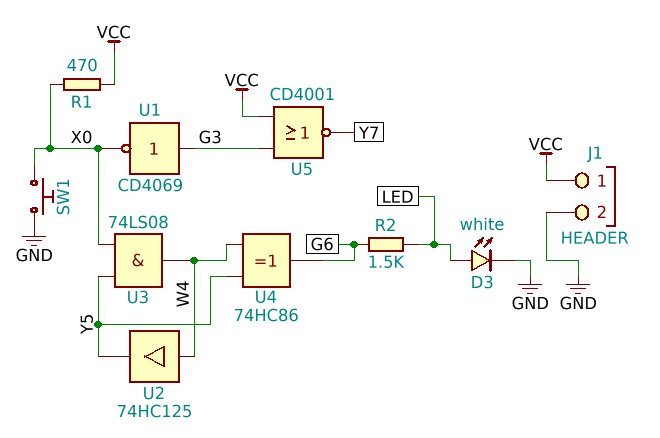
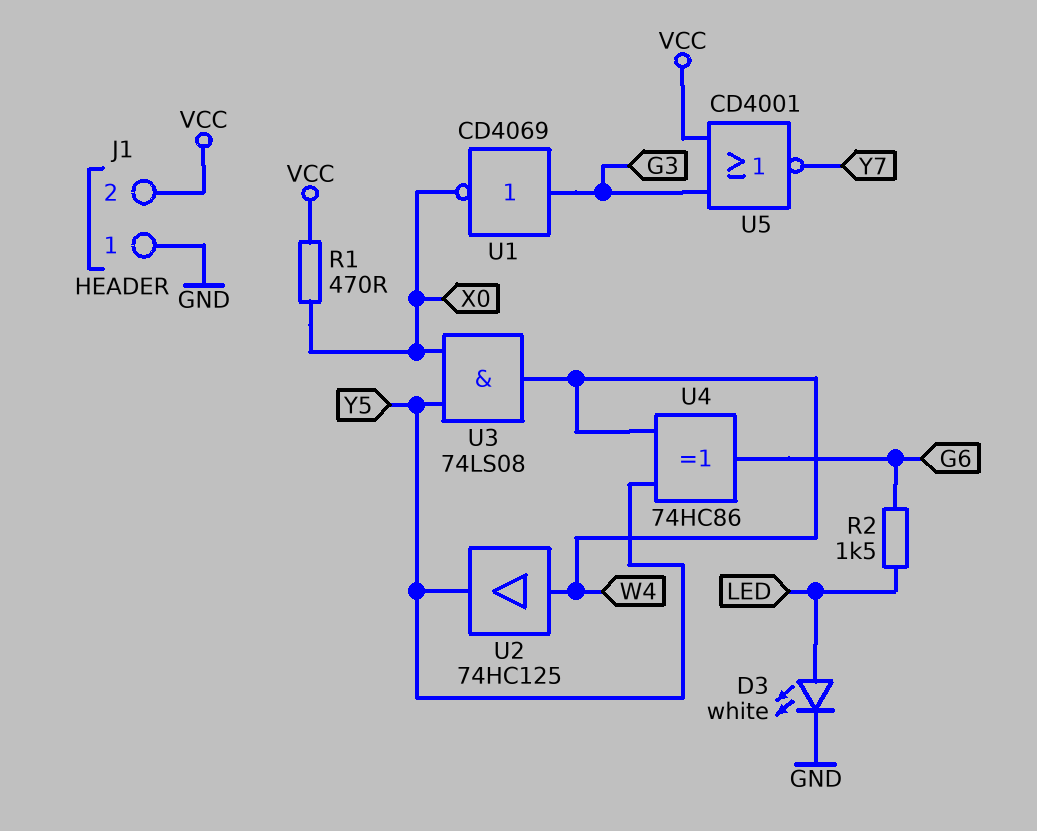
J1 pin 1: VCC -> GND
J1 pin 2: GND -> VCC
SW1: button (GND, X0) -> none

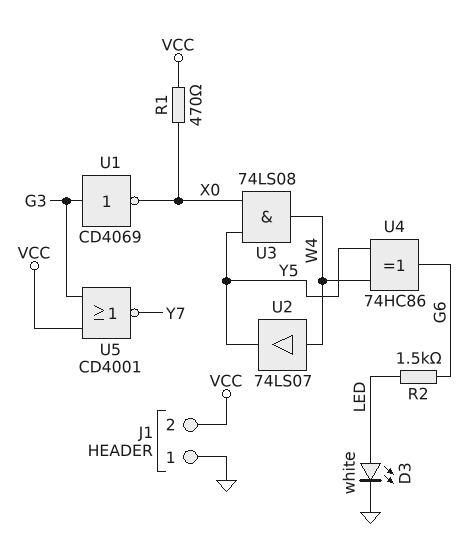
U2: buffer 74HC125 (in W4, out Y5) -> buffer 74LS07 (in W4, out Y5)

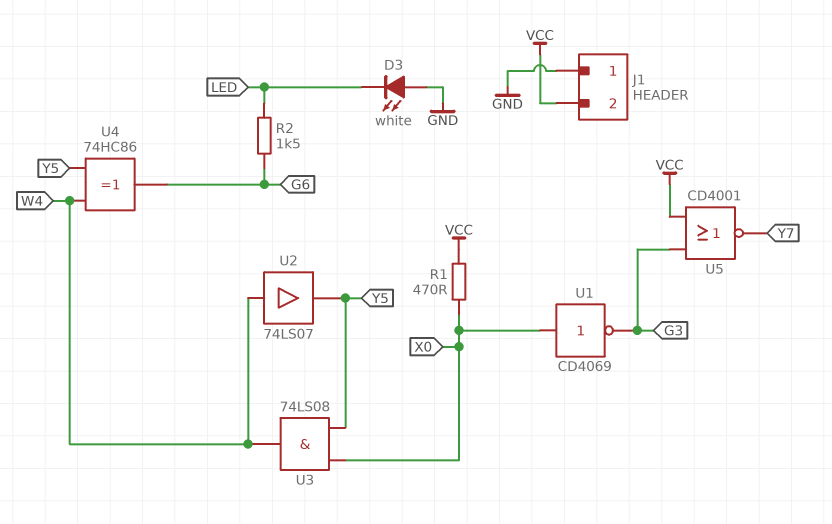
D3: LED white (A LED, K GND) -> LED white (A GND, K LED)
U1: NOT CD4069 (in G3, out X0) -> NOT CD4069 (in X0, out G3)

